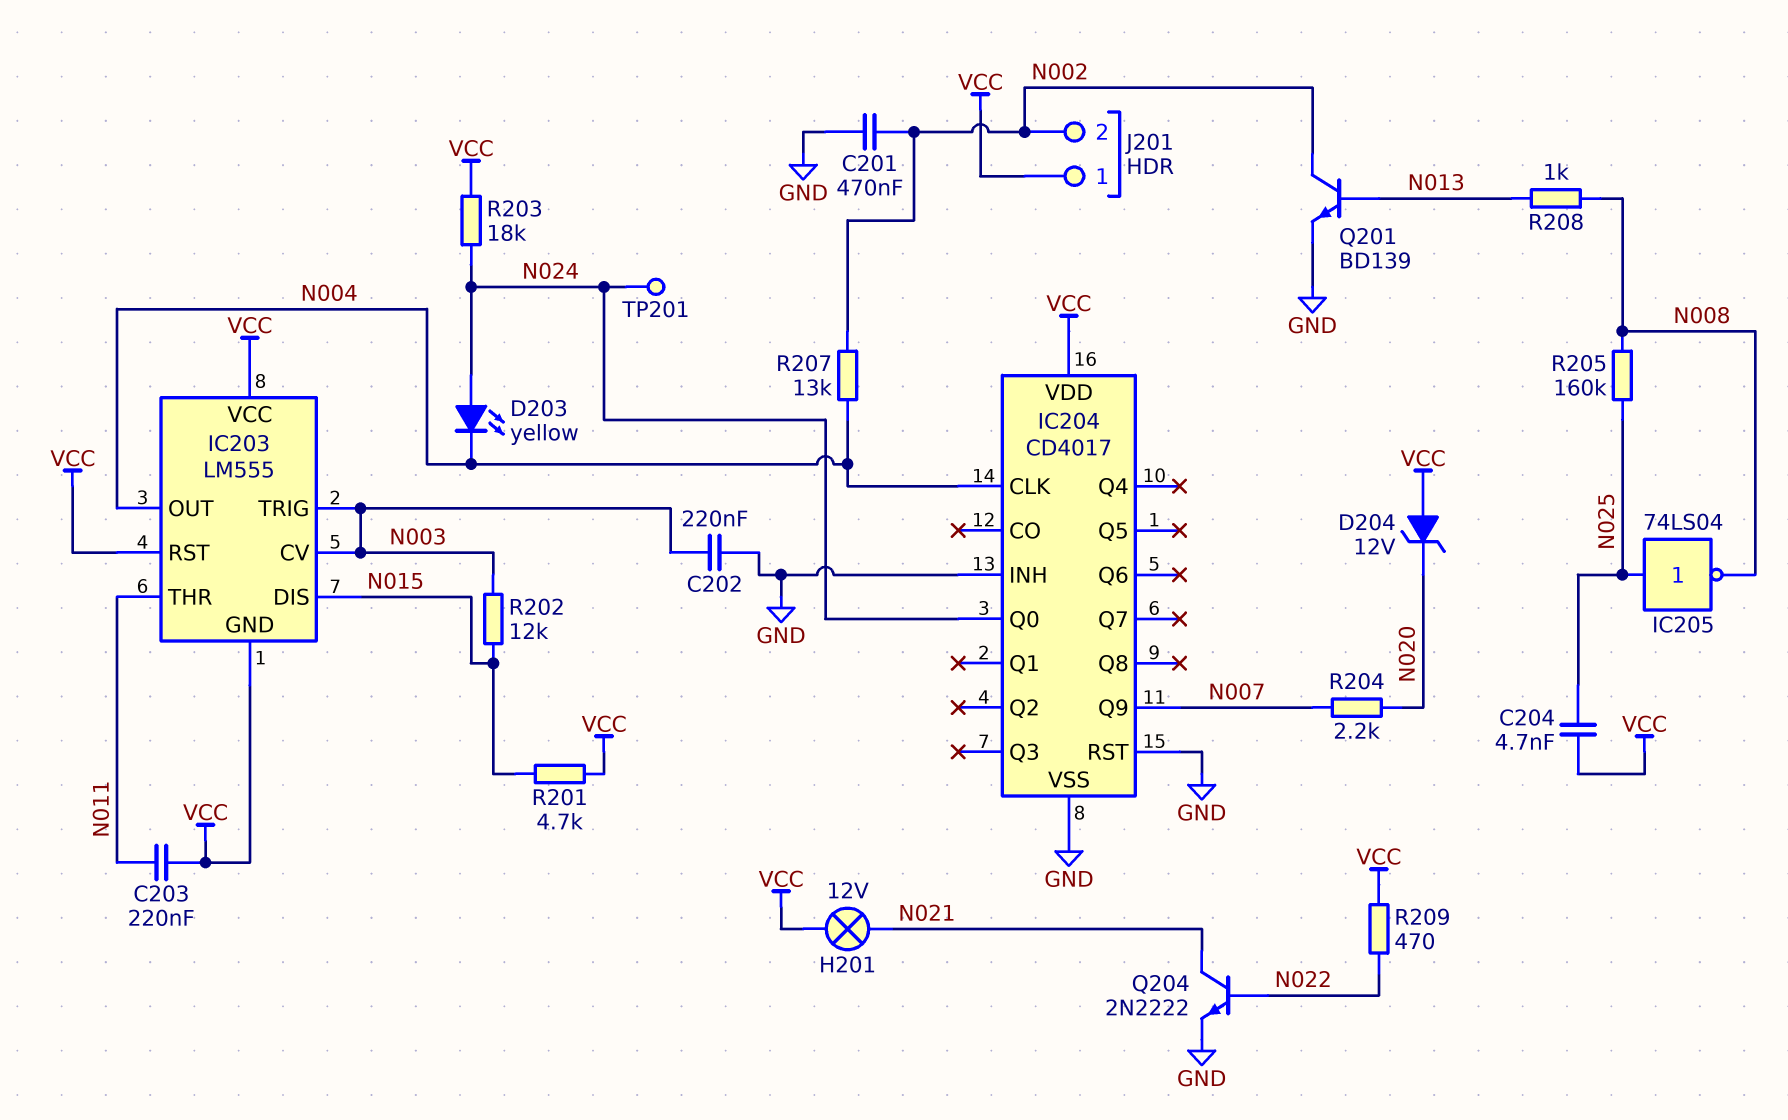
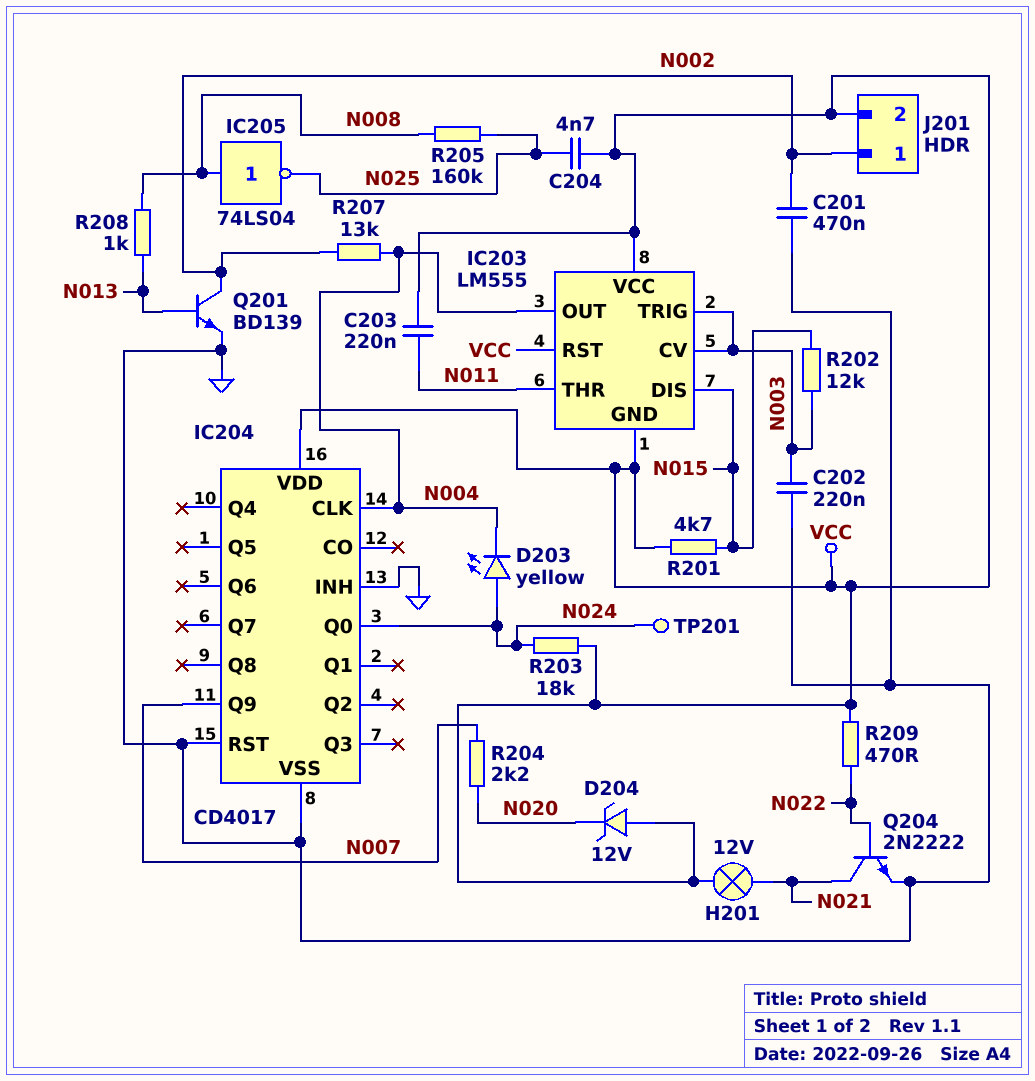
IC205: NOT 74LS04 (in N025, out N008) -> NOT 74LS04 (in N008, out N025)
J201 pin 1: VCC -> N002
J201 pin 2: N002 -> VCC

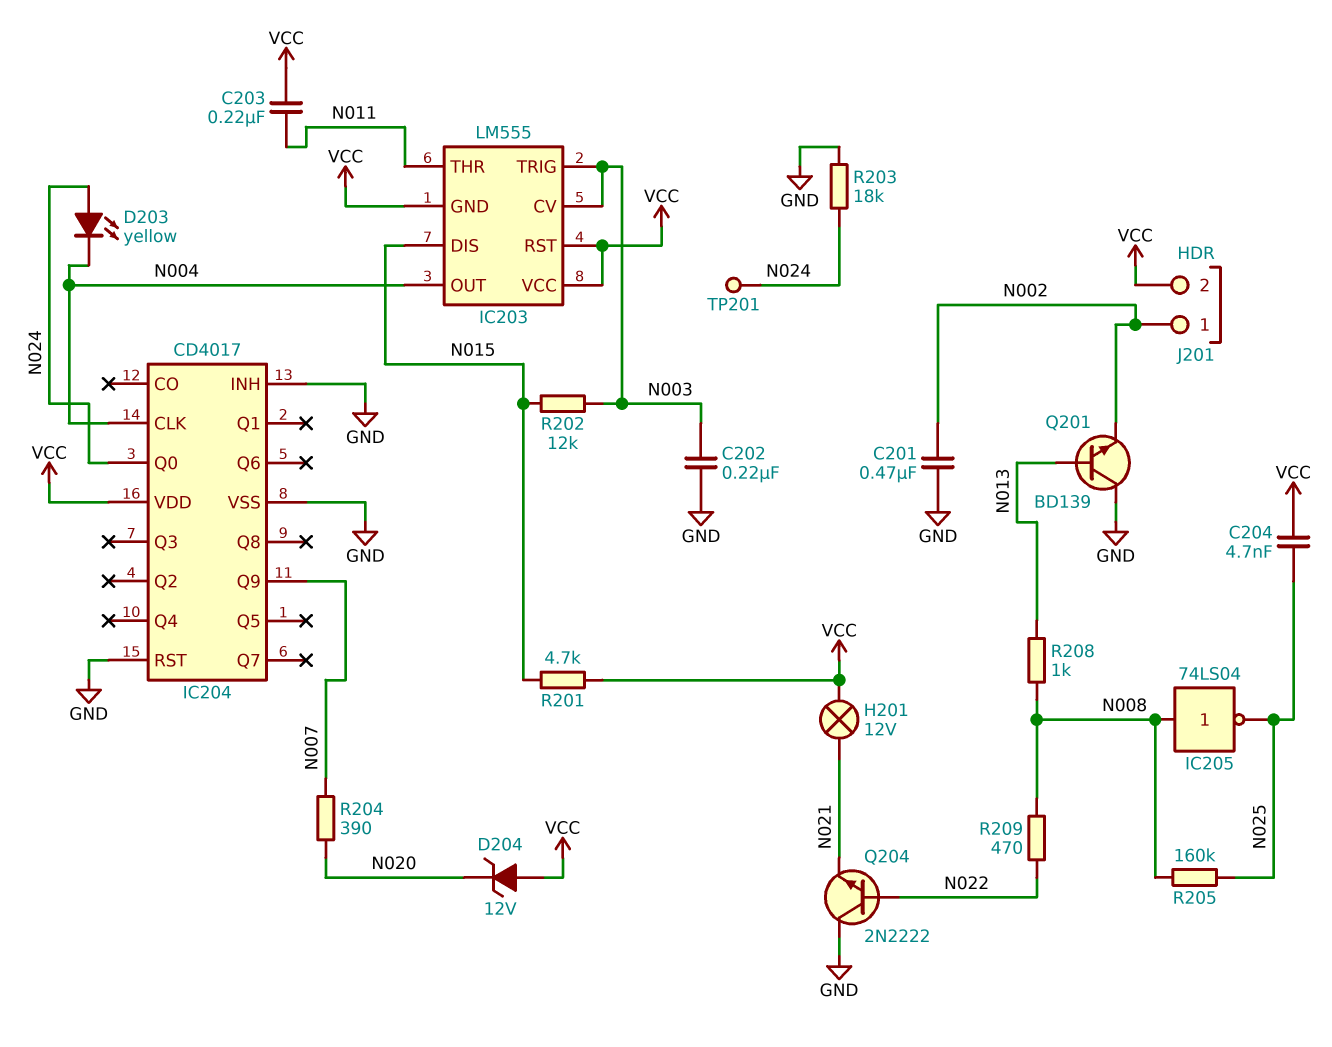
Q201: NPN BD139 (B N013, C N002, E GND) -> NPN BD139 (B N013, C GND, E N002)
Q204: NPN 2N2222 (B N022, C N021, E GND) -> NPN 2N2222 (B N022, C GND, E N021)
R203: 18k (N024, VCC) -> 18k (GND, N024)
R204: 2.2k (N007, N020) -> 390 (N007, N020)
R207: 13k (N002, N004) -> none
R209: 470 (N022, VCC) -> 470 (N008, N022)

